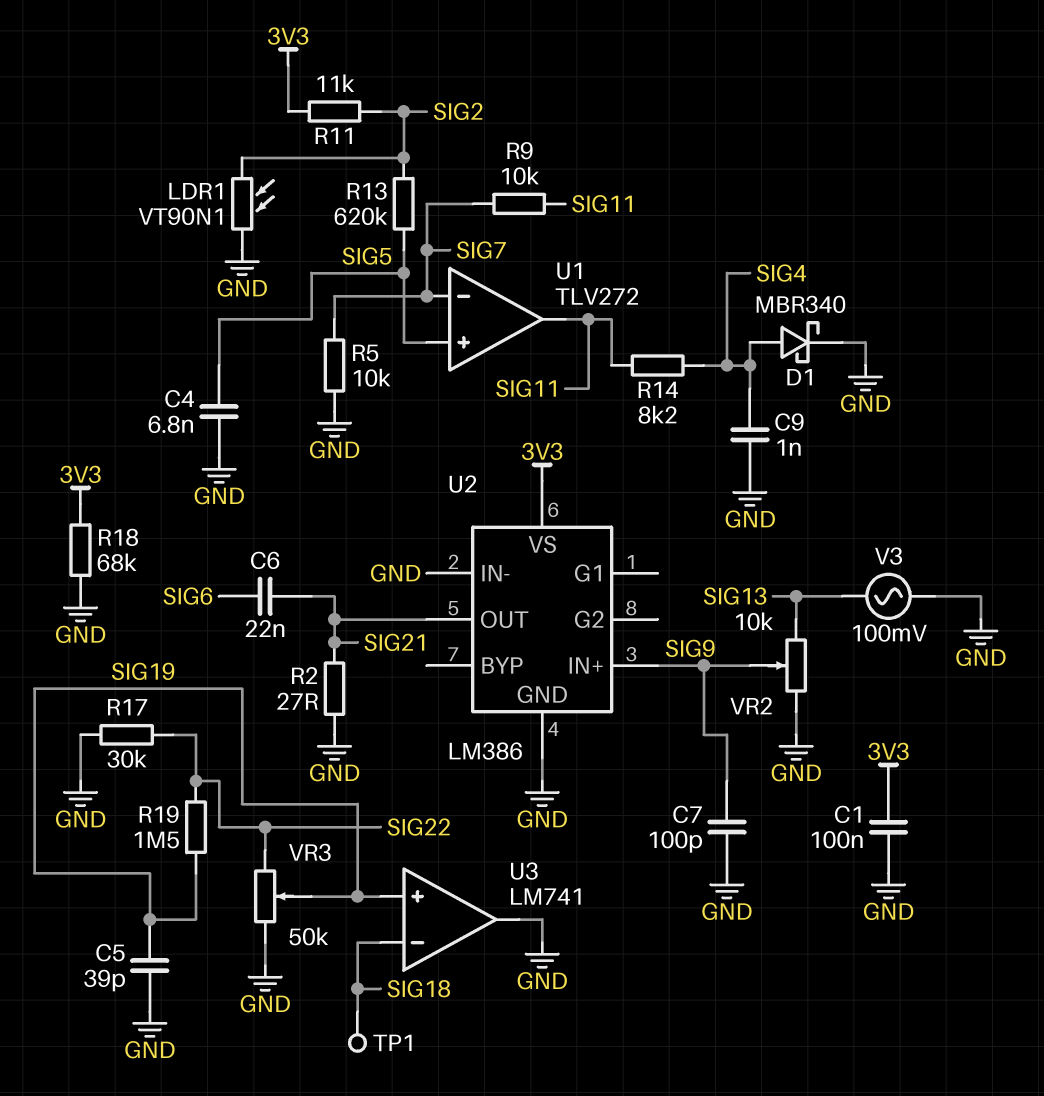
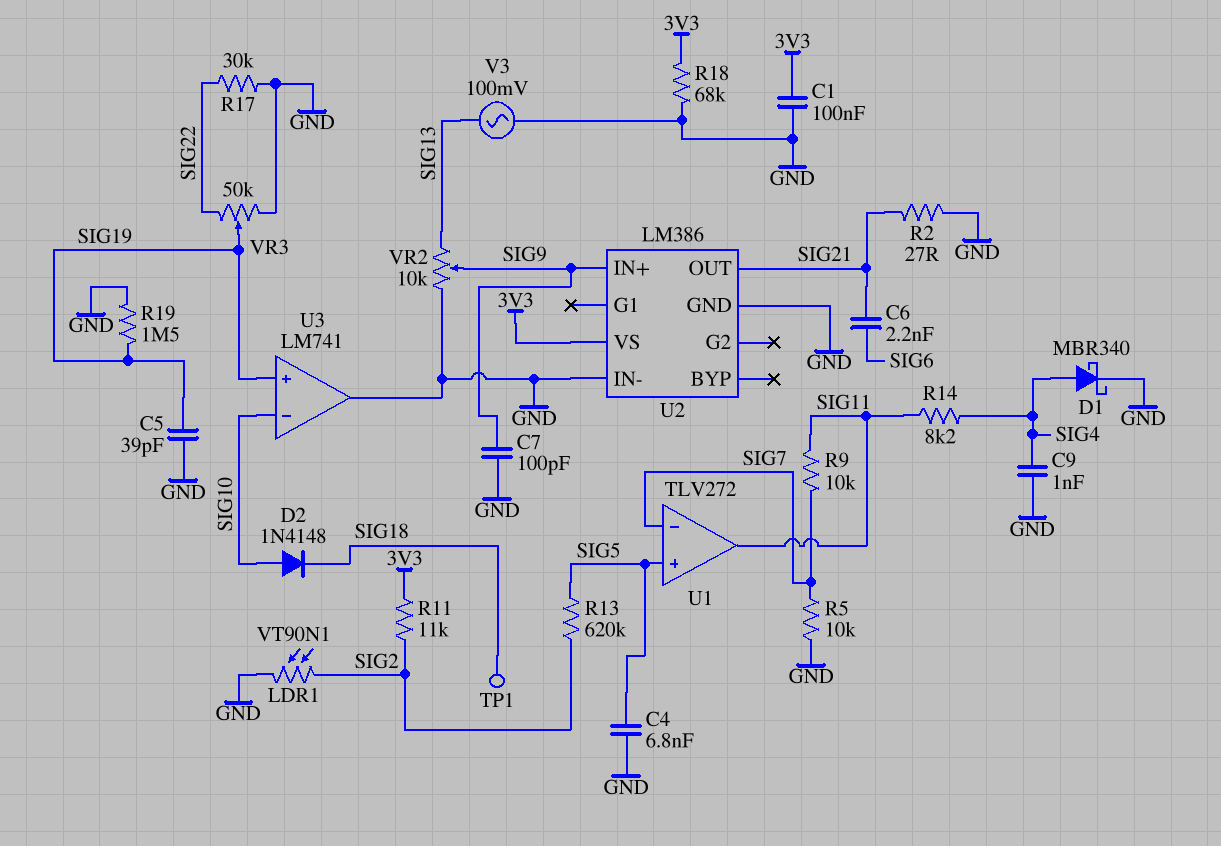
C6: 22nF (SIG6, SIG21) -> 2.2nF (SIG6, SIG21)
D2: none -> diode 1N4148 (A SIG10, K SIG18)
R19: 1.5M (SIG19, SIG22) -> 1.5M (GND, SIG19)
U3 pin in-: SIG18 -> SIG10

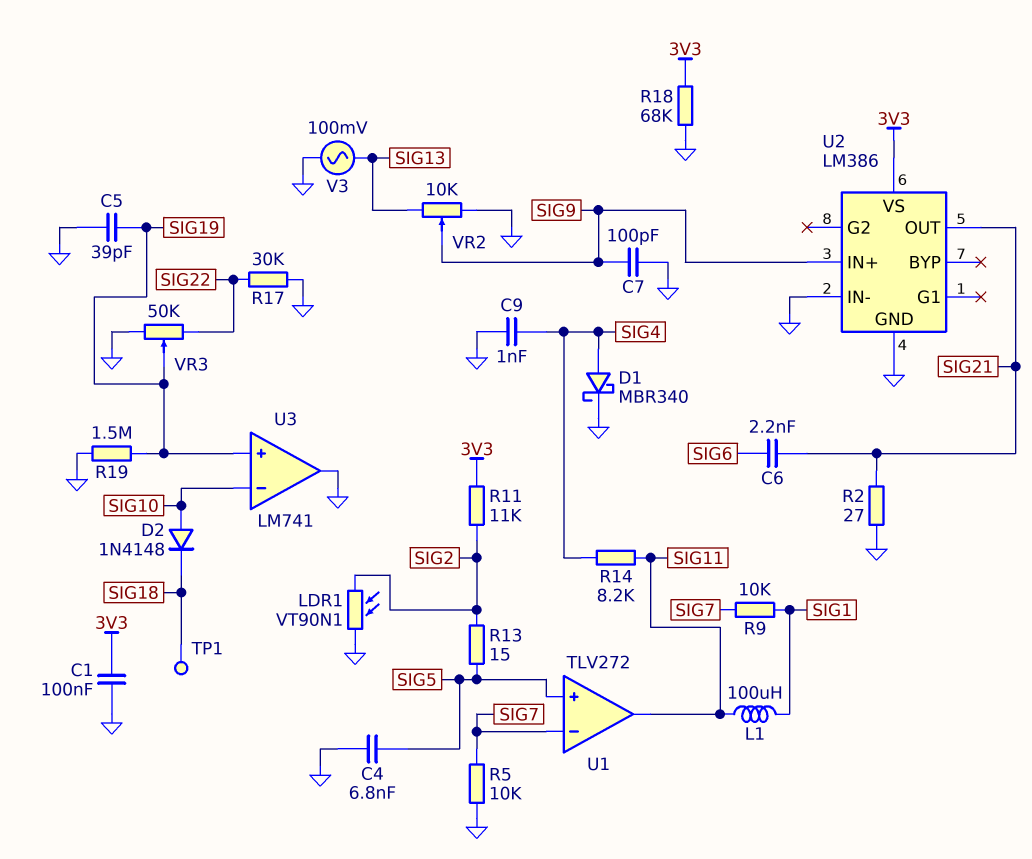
L1: none -> 100uH (SIG1, SIG11)
R9: 10k (SIG7, SIG11) -> 10k (SIG1, SIG7)
R13: 620k (SIG2, SIG5) -> 15 (SIG2, SIG5)

